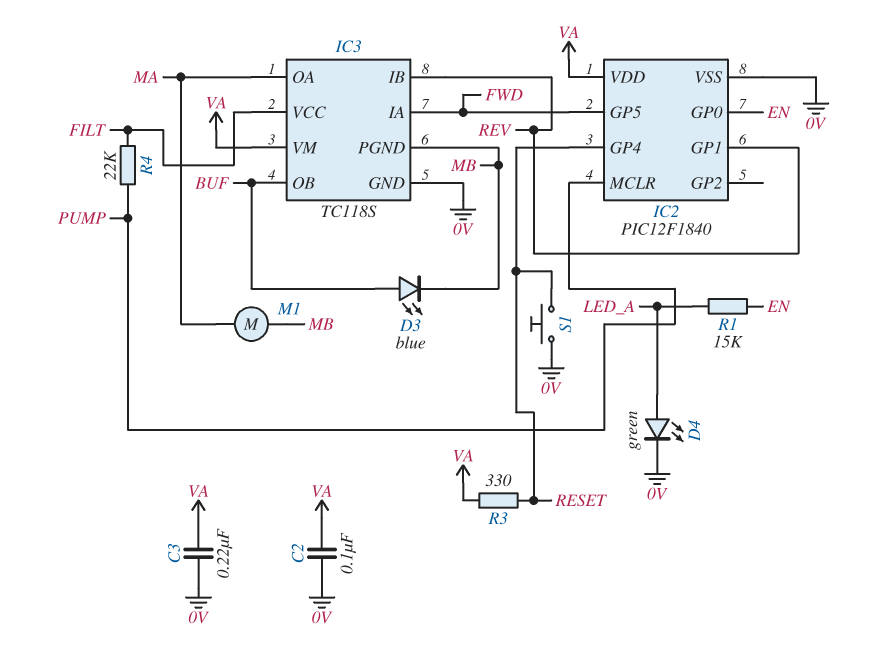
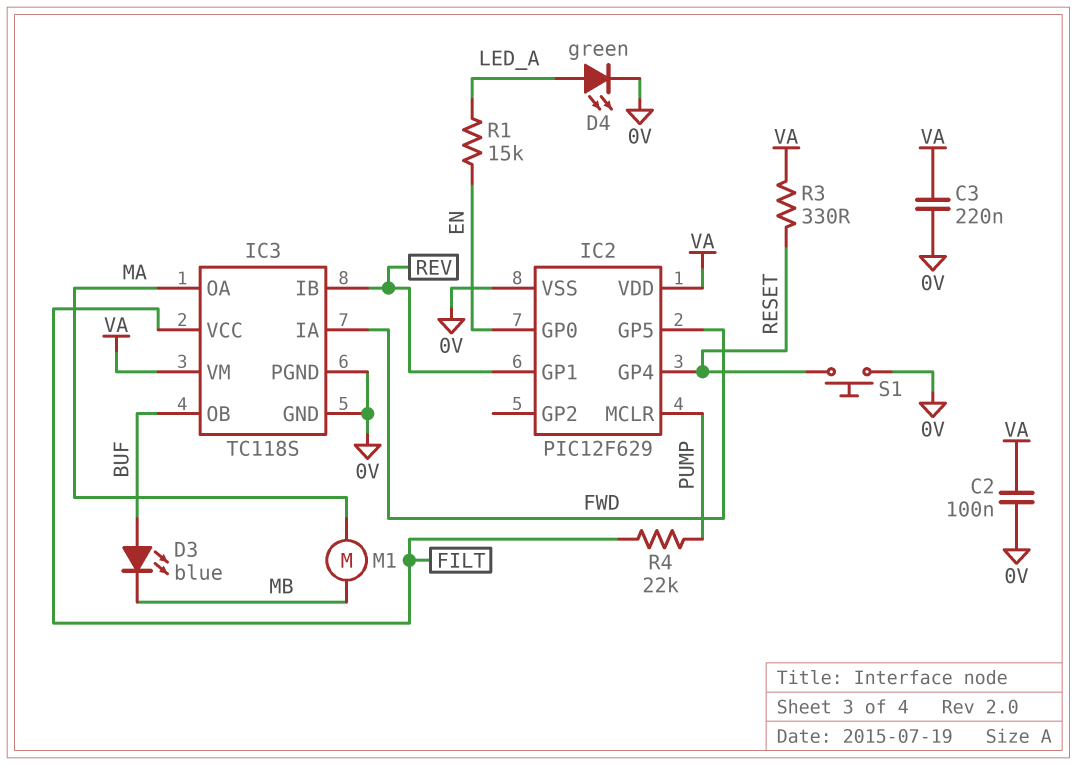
IC2: PIC12F1840 -> PIC12F629
IC3 pin PGND: MB -> 0V

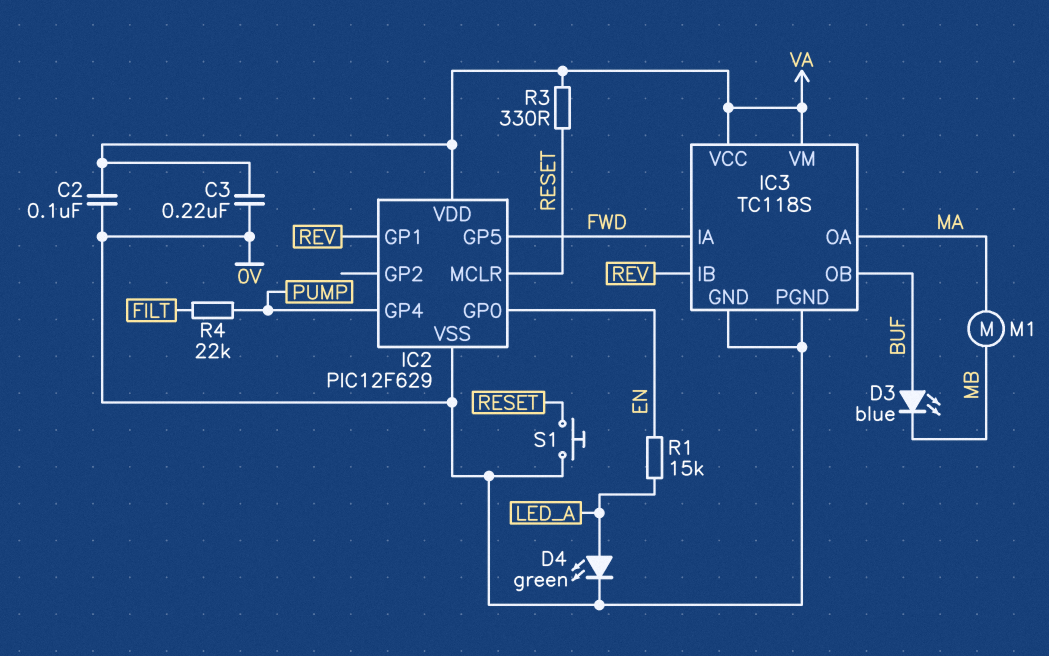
IC2 pin GP4: RESET -> PUMP
IC2 pin MCLR: PUMP -> RESET
IC3 pin VCC: FILT -> VA

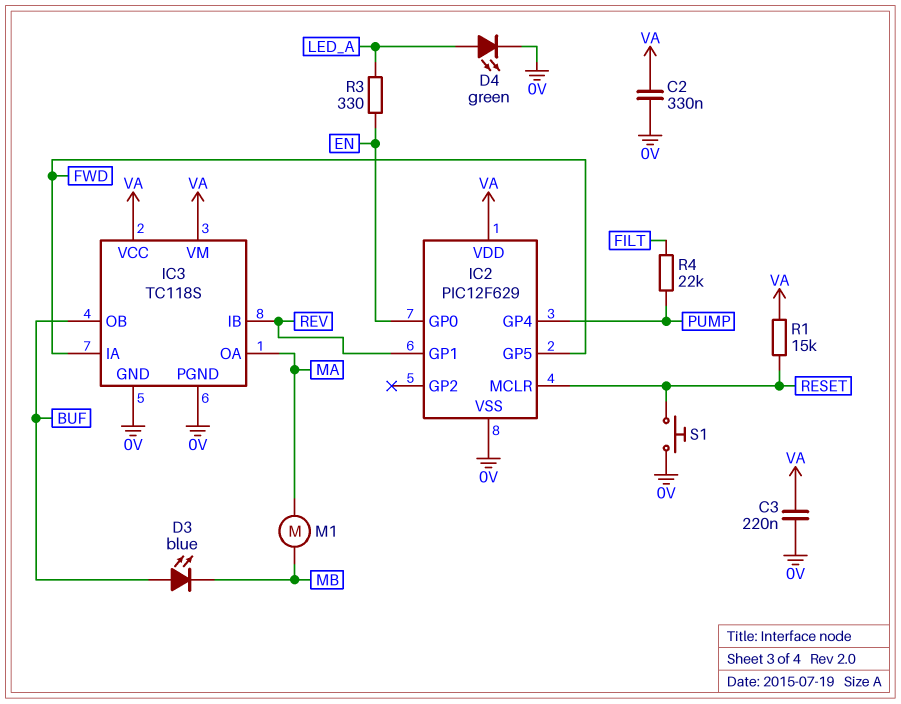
C2: 100nF (0V, VA) -> 330nF (0V, VA)
R1: 15k (EN, LED_A) -> 15k (RESET, VA)
R3: 330 (RESET, VA) -> 330 (EN, LED_A)

